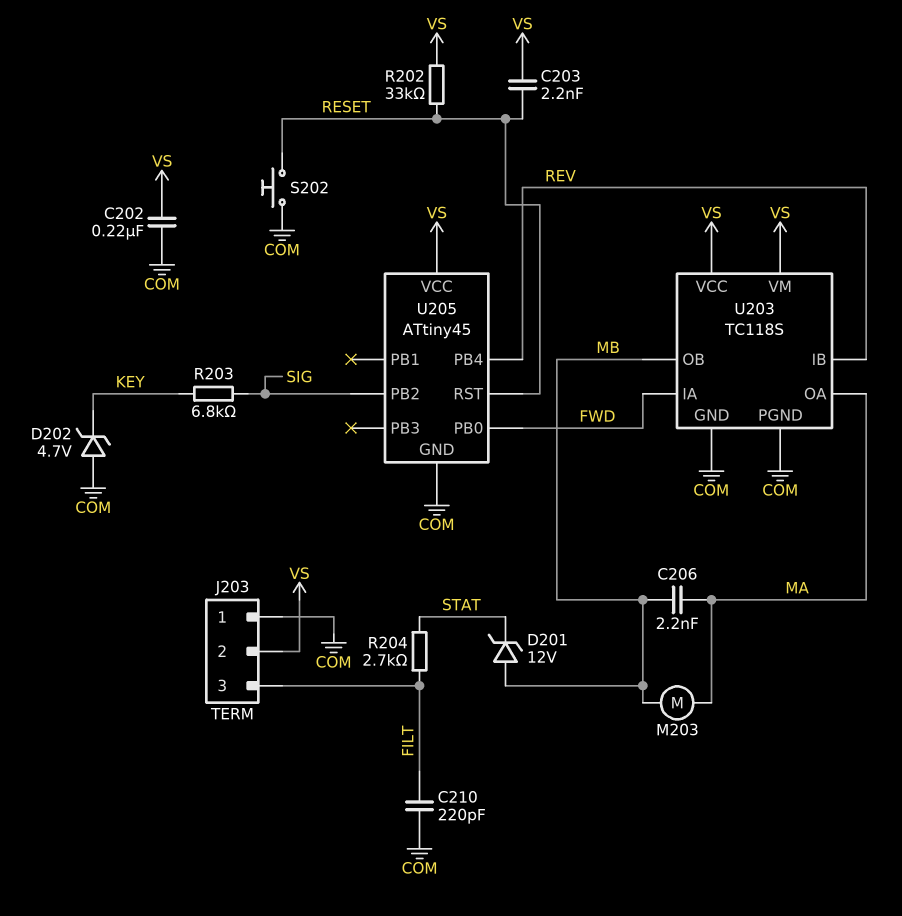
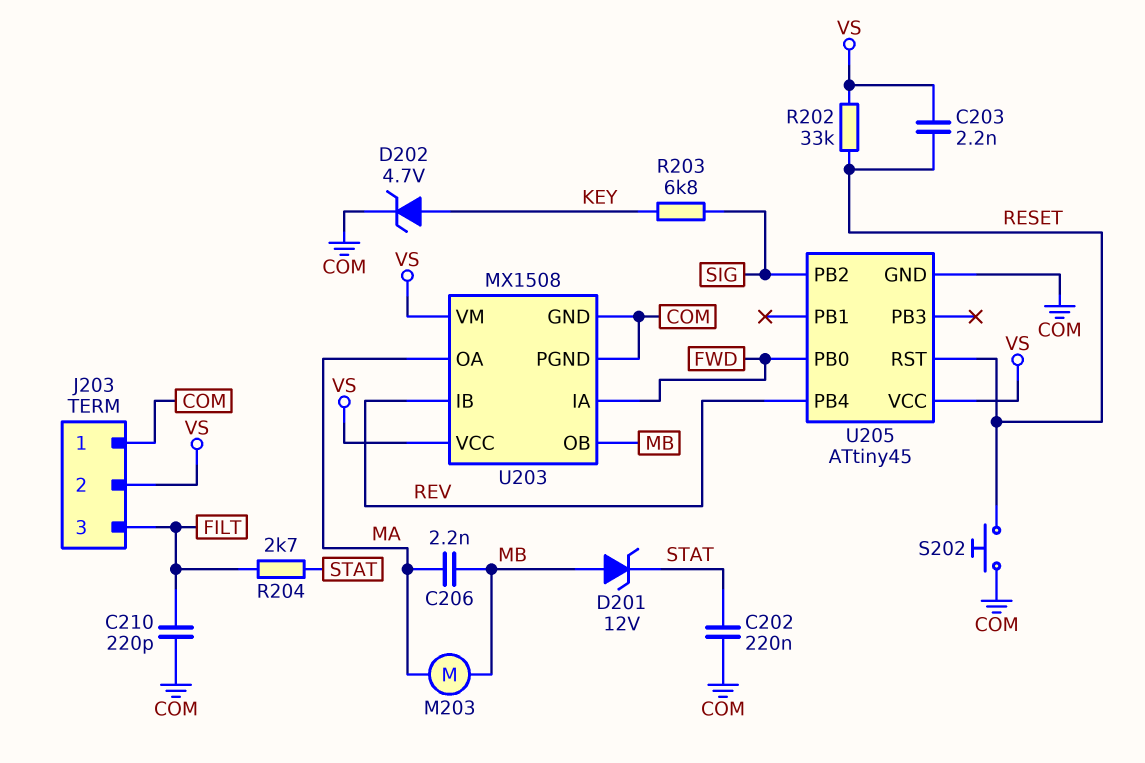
C202: 220nF (COM, VS) -> 220nF (COM, STAT)
D202: zener 4.7V (A COM, K KEY) -> zener 4.7V (A KEY, K COM)
U203: TC118S -> MX1508

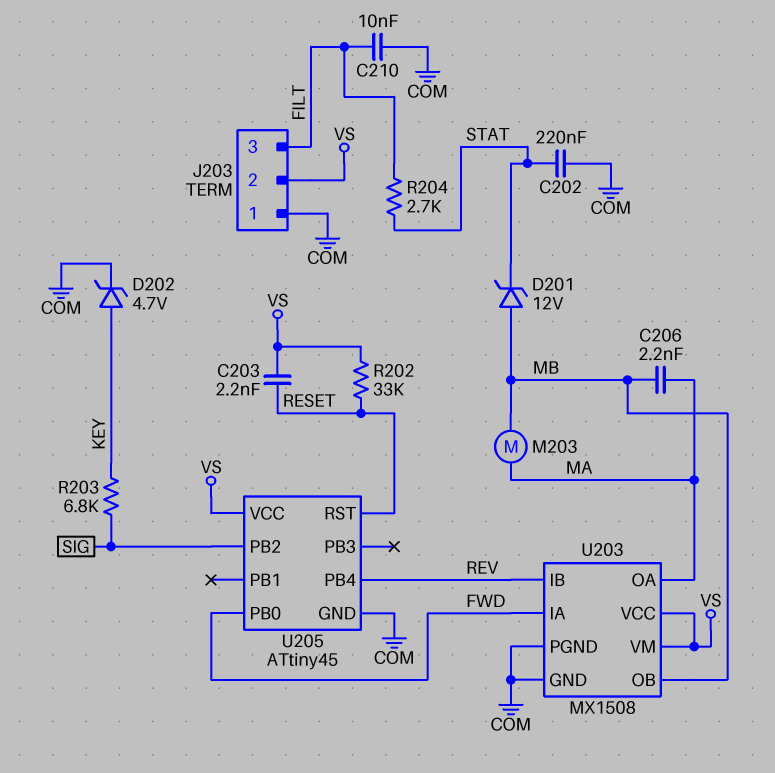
C210: 220pF (COM, FILT) -> 10nF (COM, FILT)
S202: button (COM, RESET) -> none

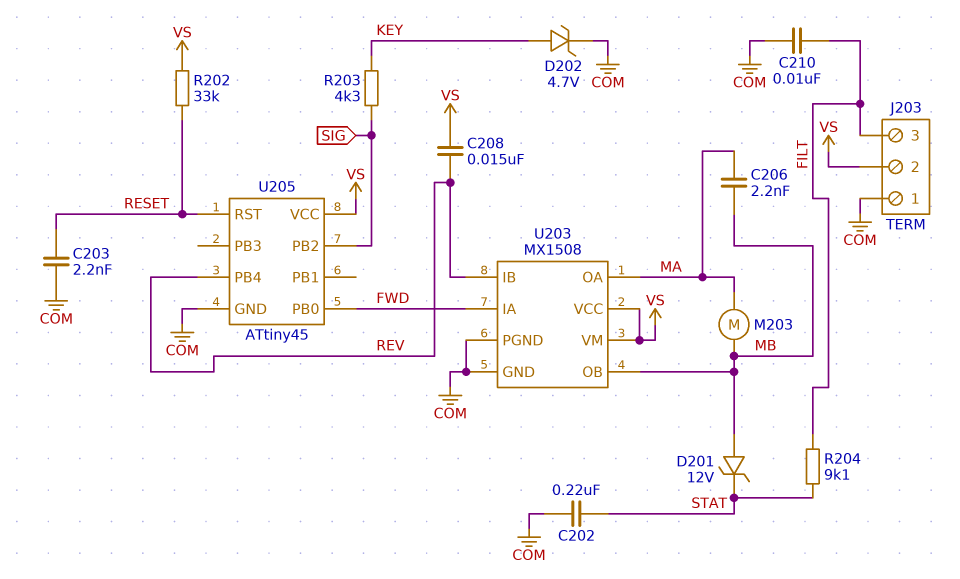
C203: 2.2nF (RESET, VS) -> 2.2nF (COM, RESET)
C208: none -> 15nF (REV, VS)
R203: 6.8k (KEY, SIG) -> 4.3k (KEY, SIG)
R204: 2.7k (FILT, STAT) -> 9.1k (FILT, STAT)

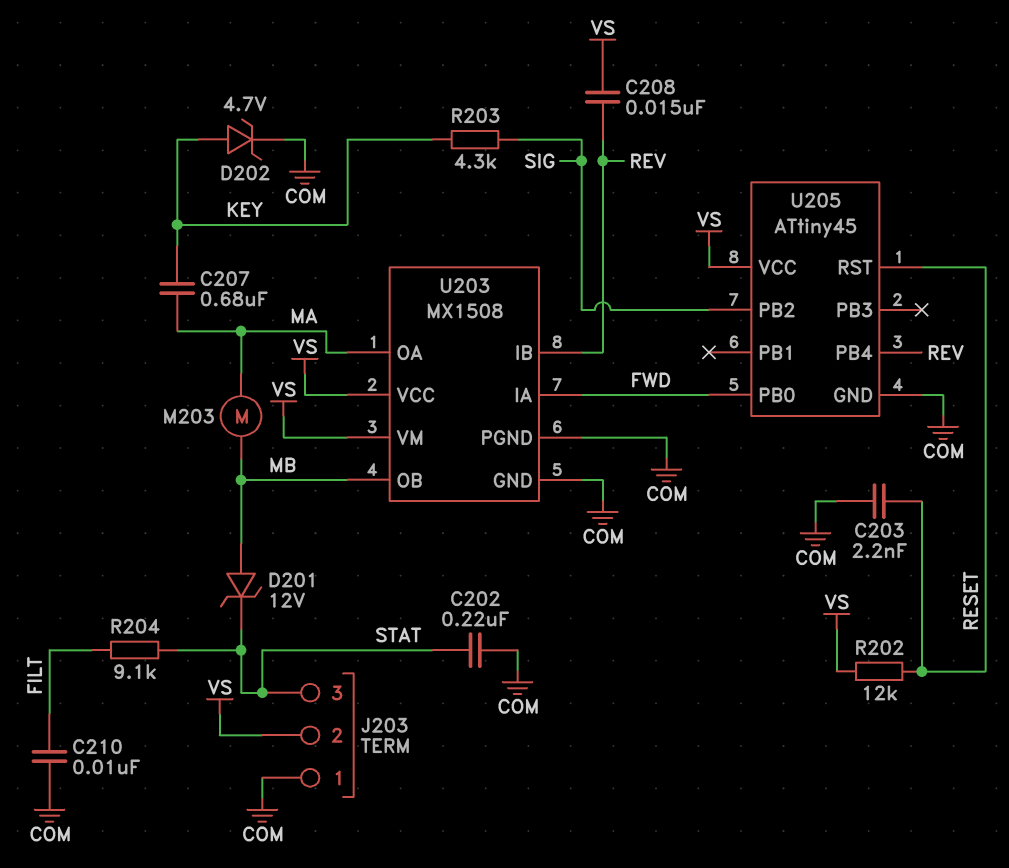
C206: 2.2nF (MA, MB) -> none
C207: none -> 680nF (KEY, MA)
J203 pin 3: FILT -> STAT
R202: 33k (RESET, VS) -> 12k (RESET, VS)

